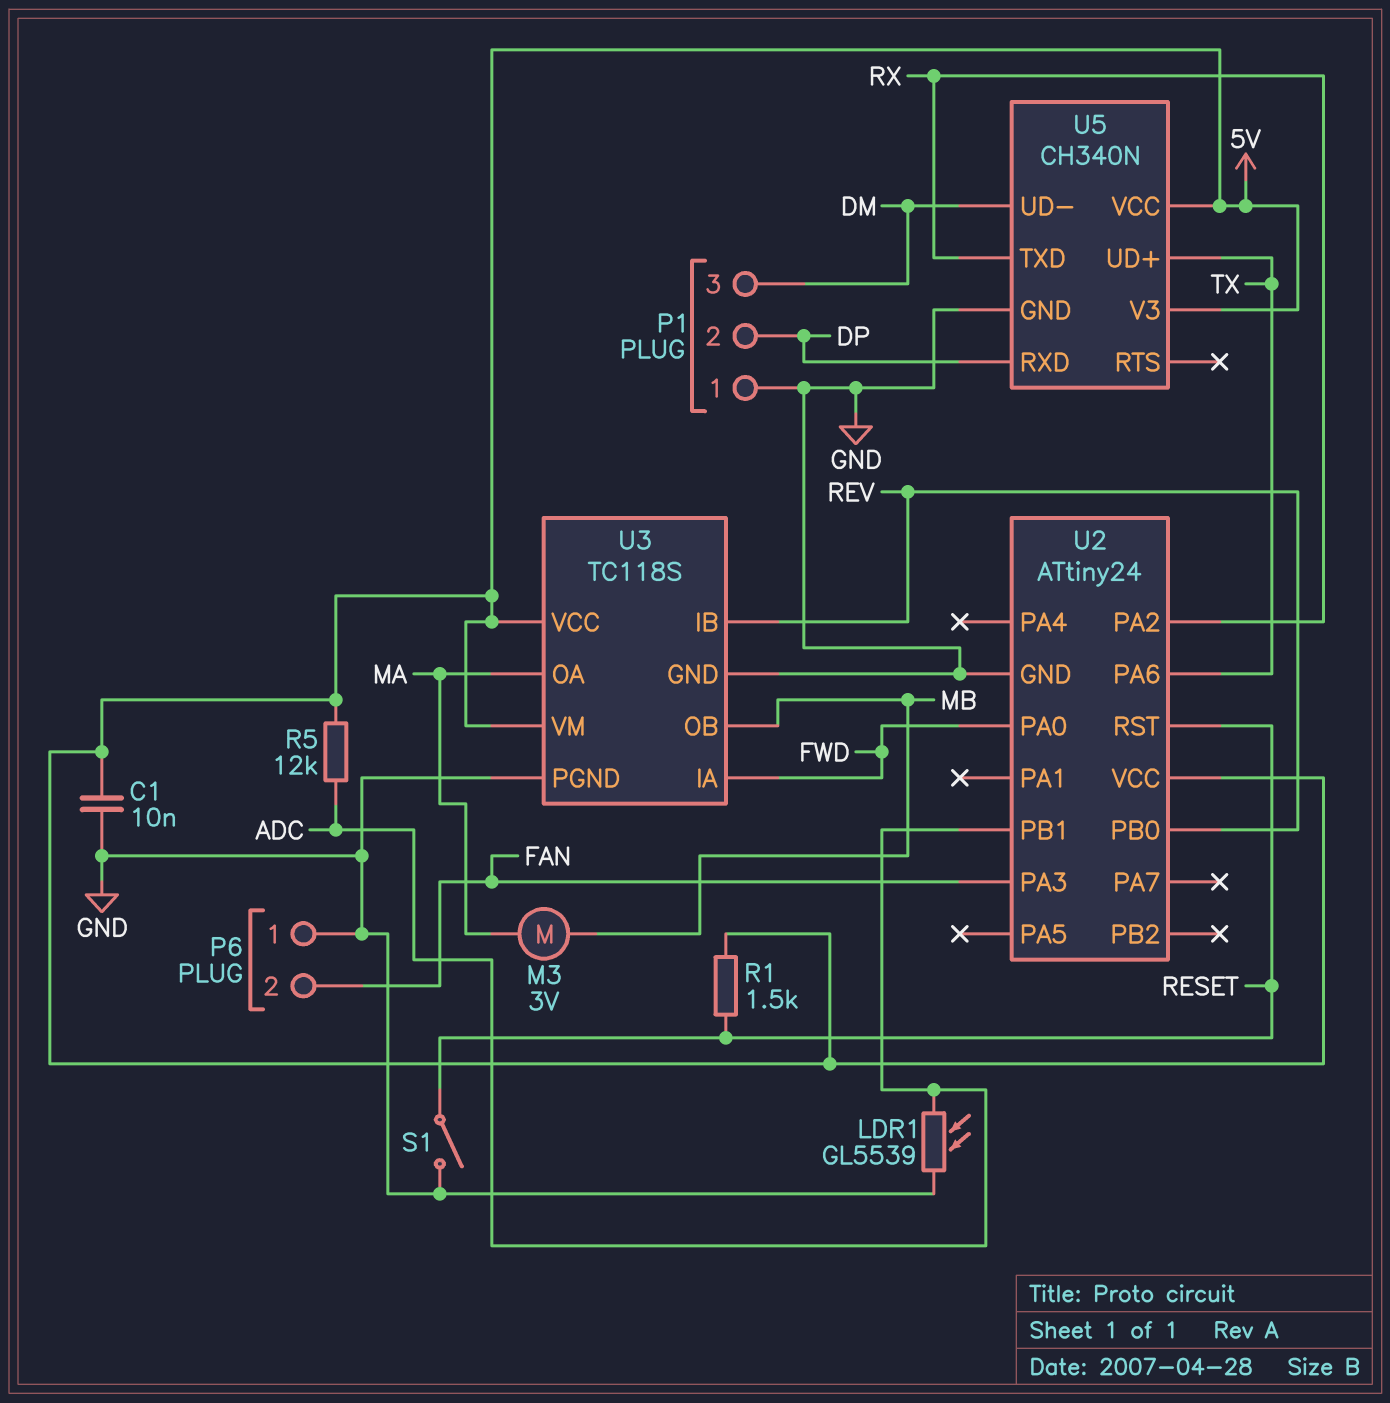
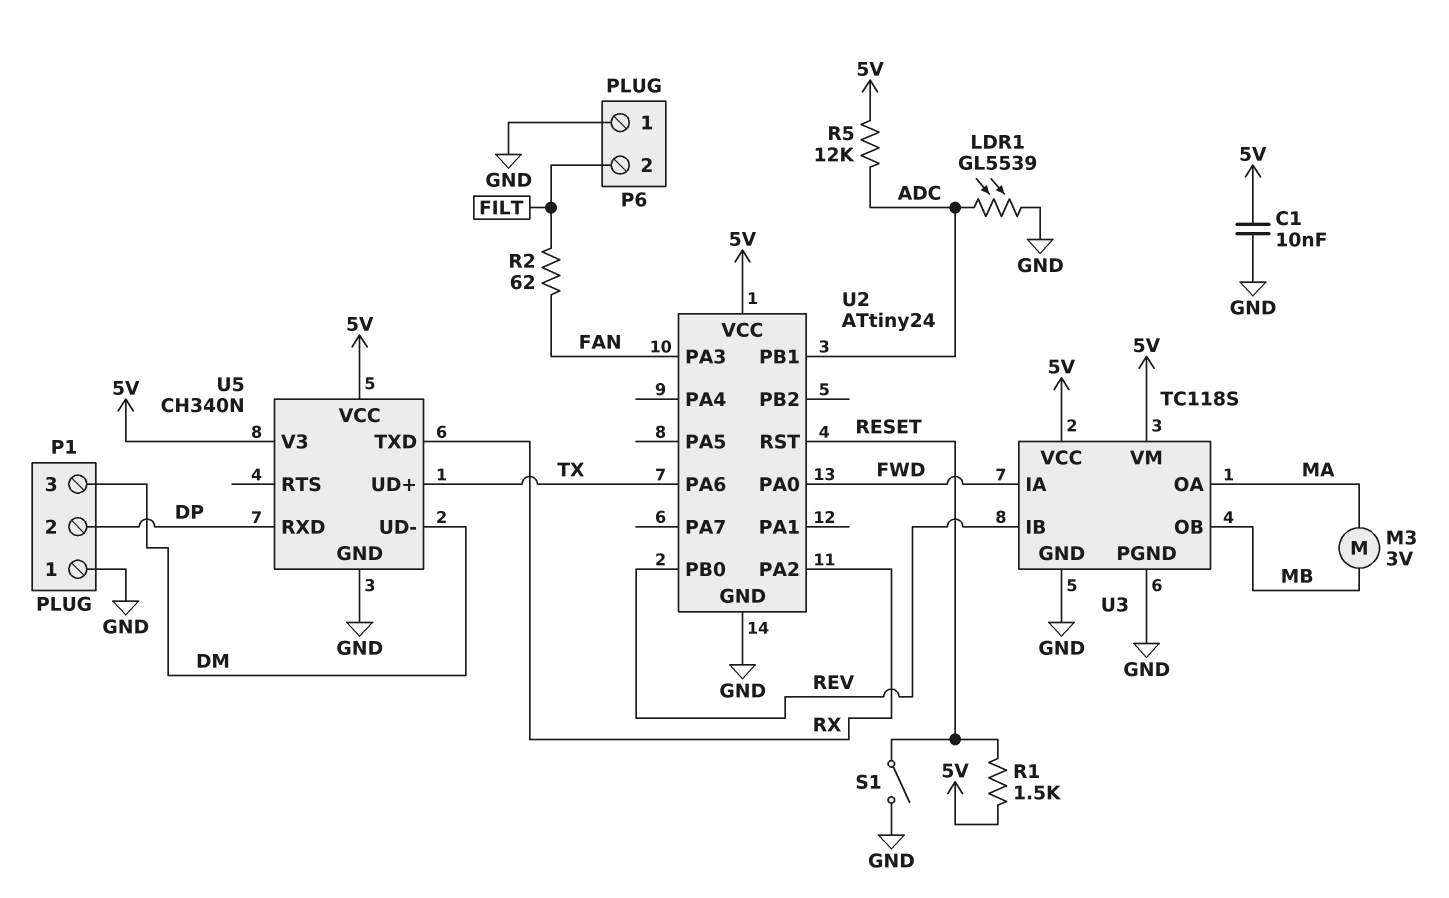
P6 pin 2: FAN -> FILT
R2: none -> 62 (FAN, FILT)

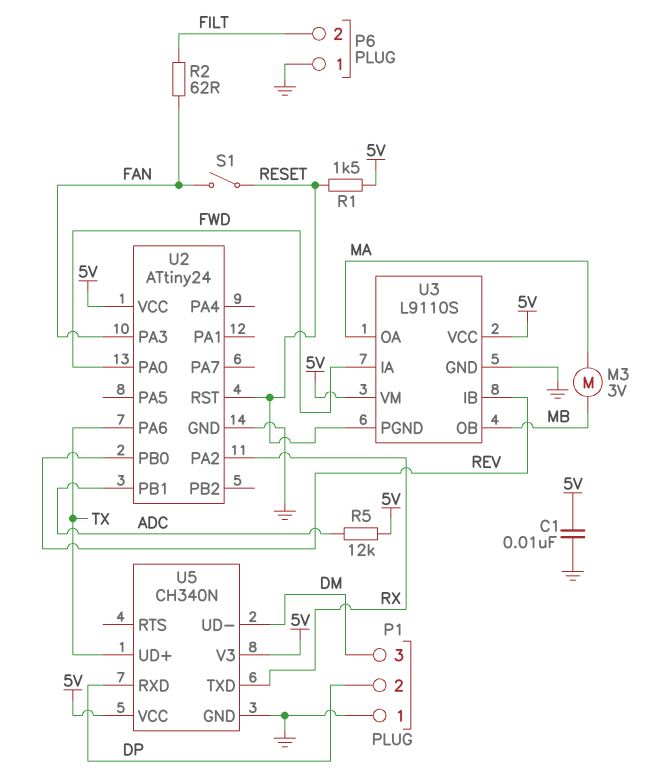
LDR1: GL5539 (ADC, GND) -> none
S1: switch (GND, RESET) -> switch (FAN, RESET)
U3: TC118S -> L9110S
U3 pin PGND: GND -> RESET

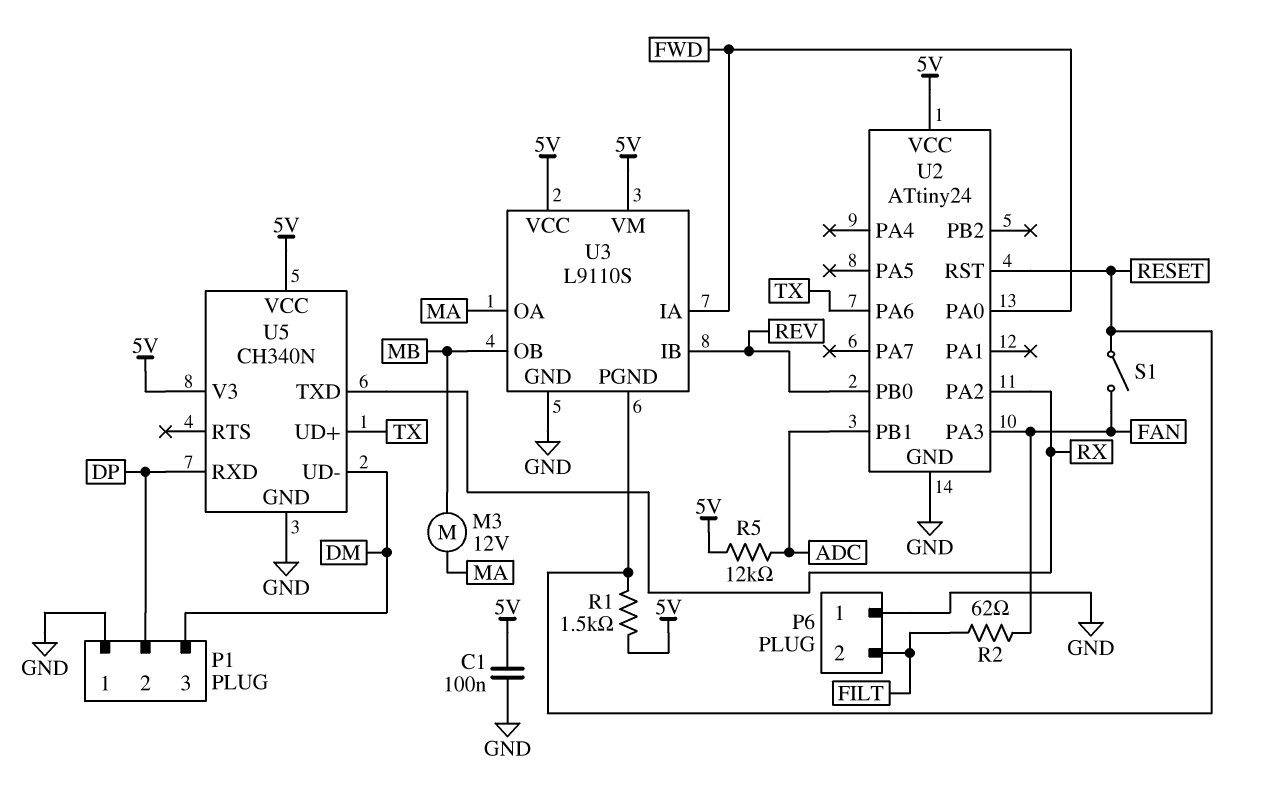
C1: 10nF (5V, GND) -> 100nF (5V, GND)
M3: motor 3V (MA, MB) -> motor 12V (MA, MB)

